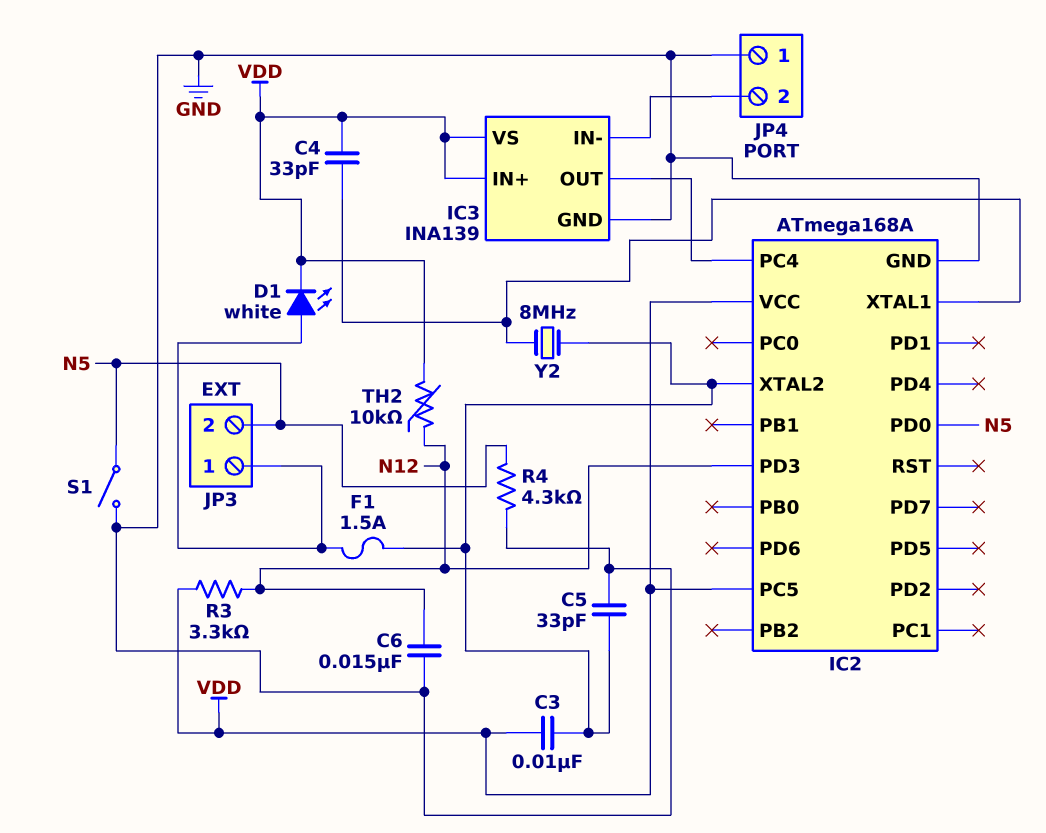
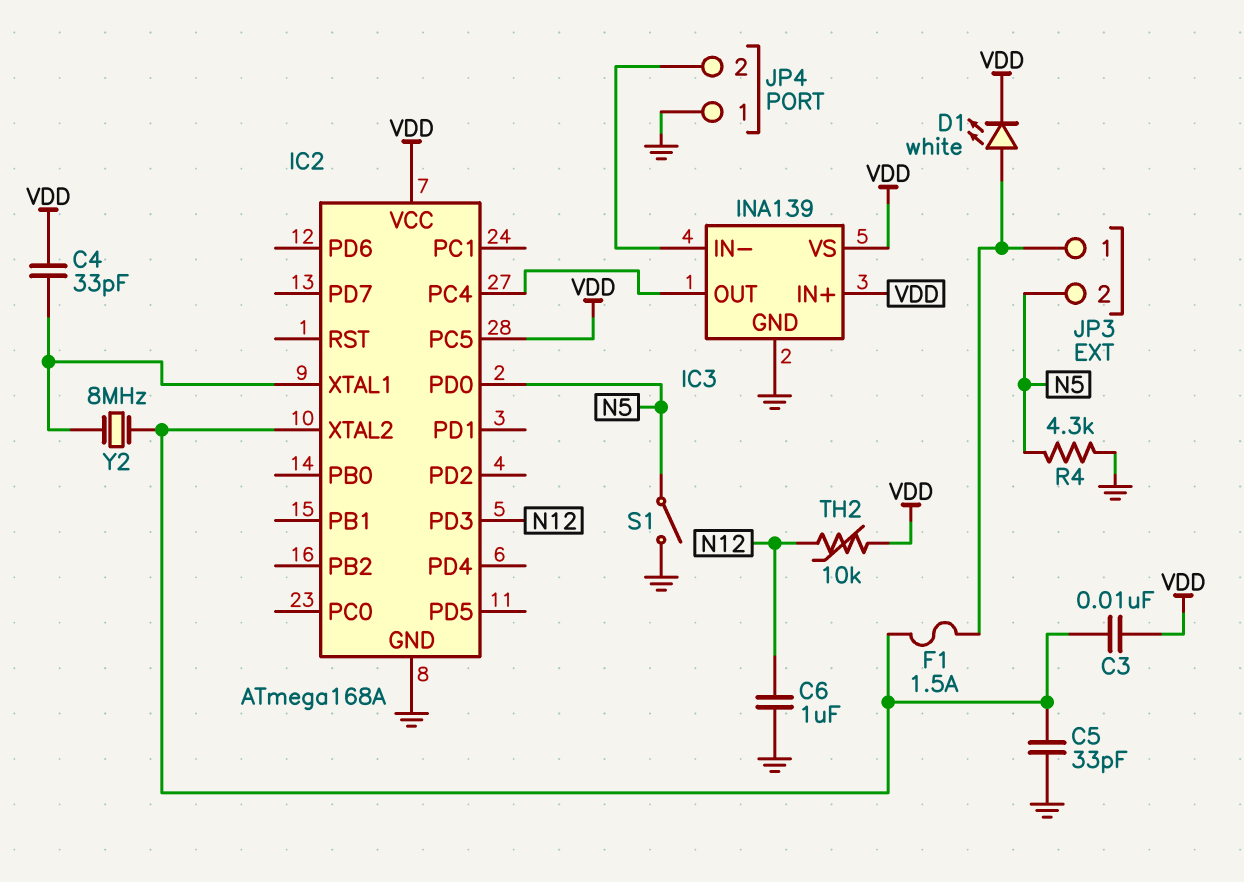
C6: 15nF (GND, N12) -> 1uF (GND, N12)
R3: 3.3k (N12, VDD) -> none

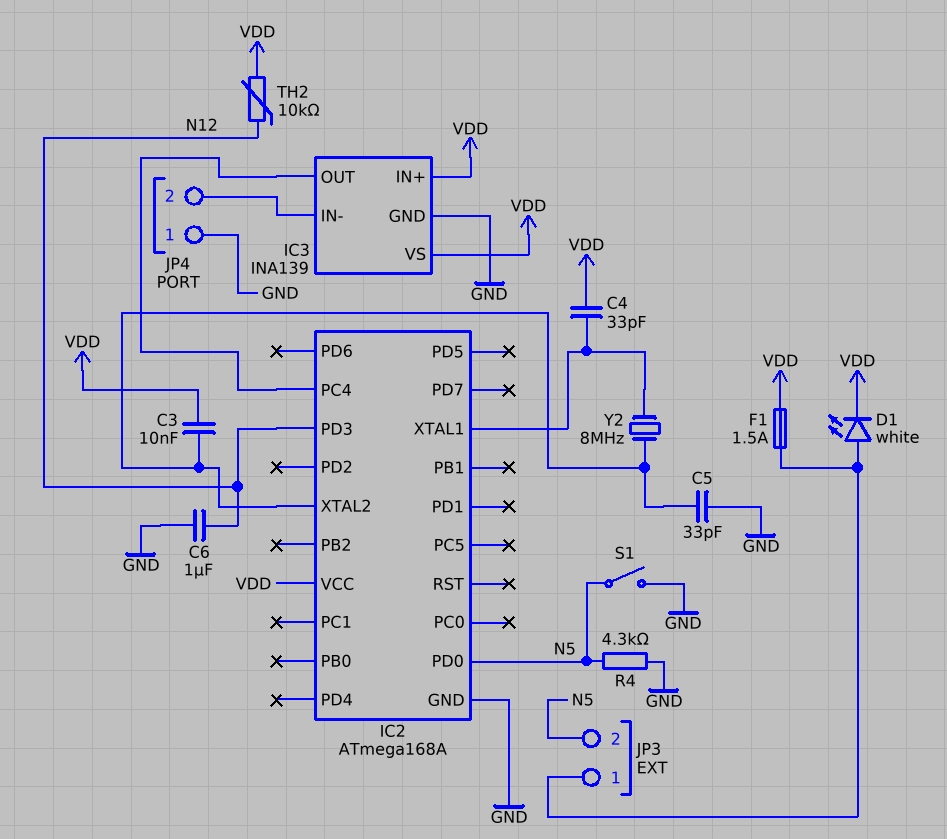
F1: 1.5A (IC2/XTAL2, JP3/1) -> 1.5A (JP3/1, VDD)
IC2 pin PC5: VDD -> none

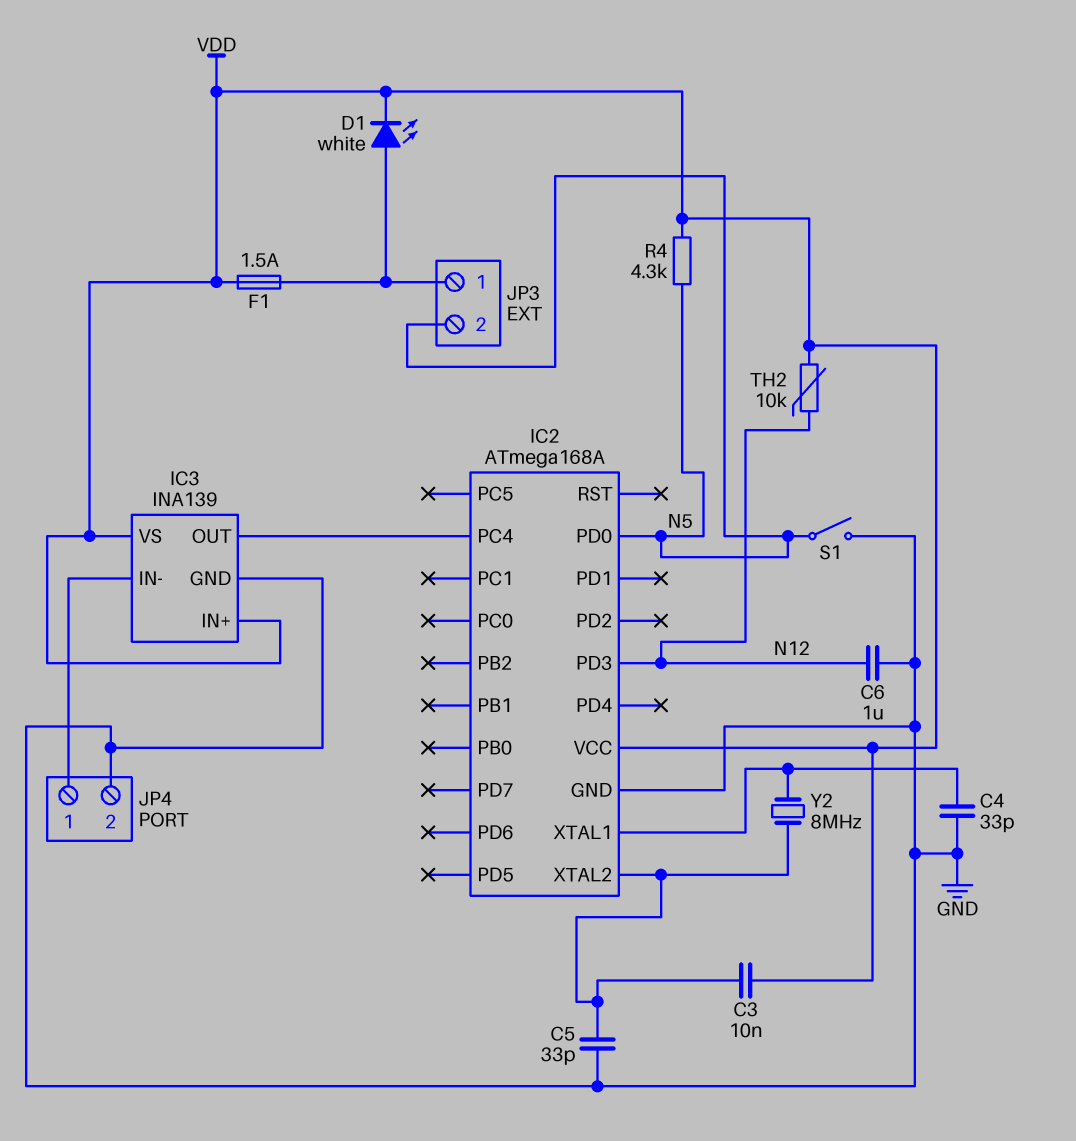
C4: 33pF (IC2/XTAL1, VDD) -> 33pF (GND, IC2/XTAL1)
JP4 pin 1: GND -> IC3/IN-
JP4 pin 2: IC3/IN- -> GND
R4: 4.3k (GND, N5) -> 4.3k (N5, VDD)

